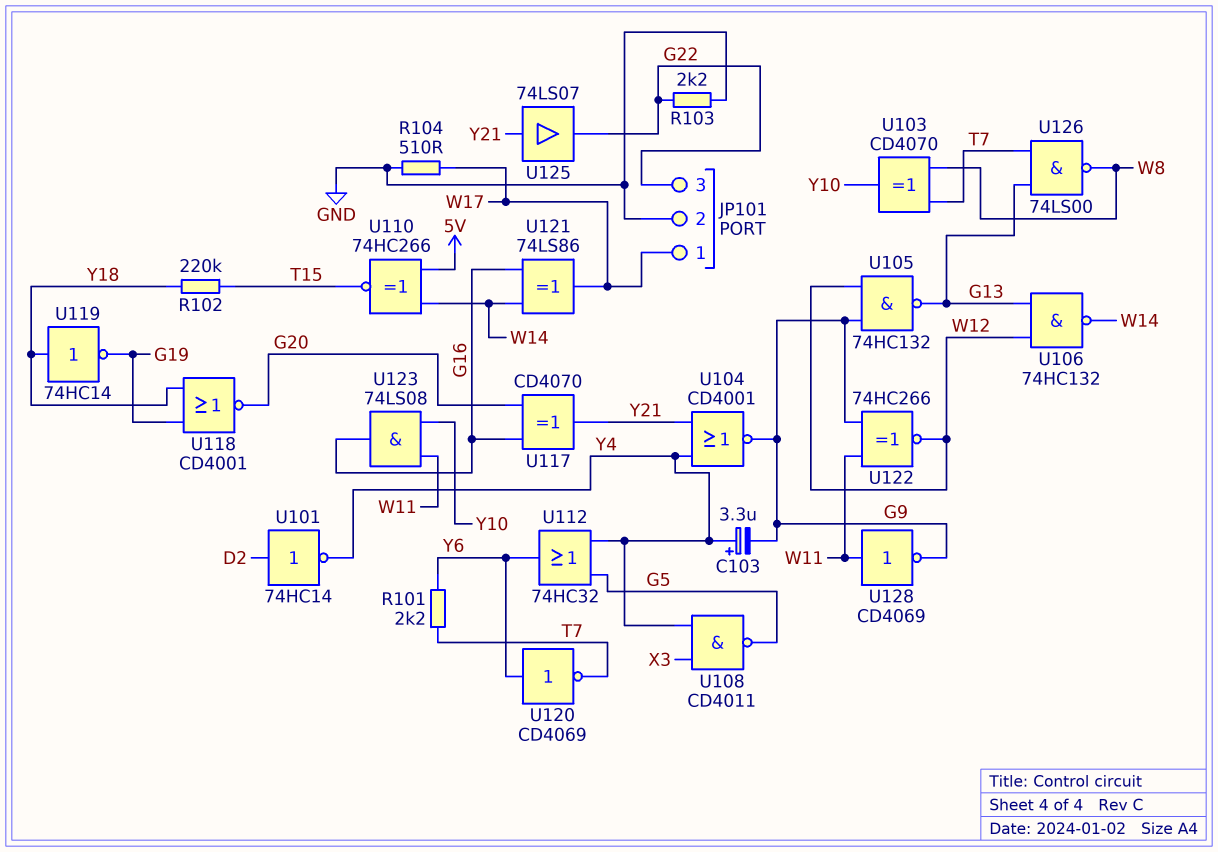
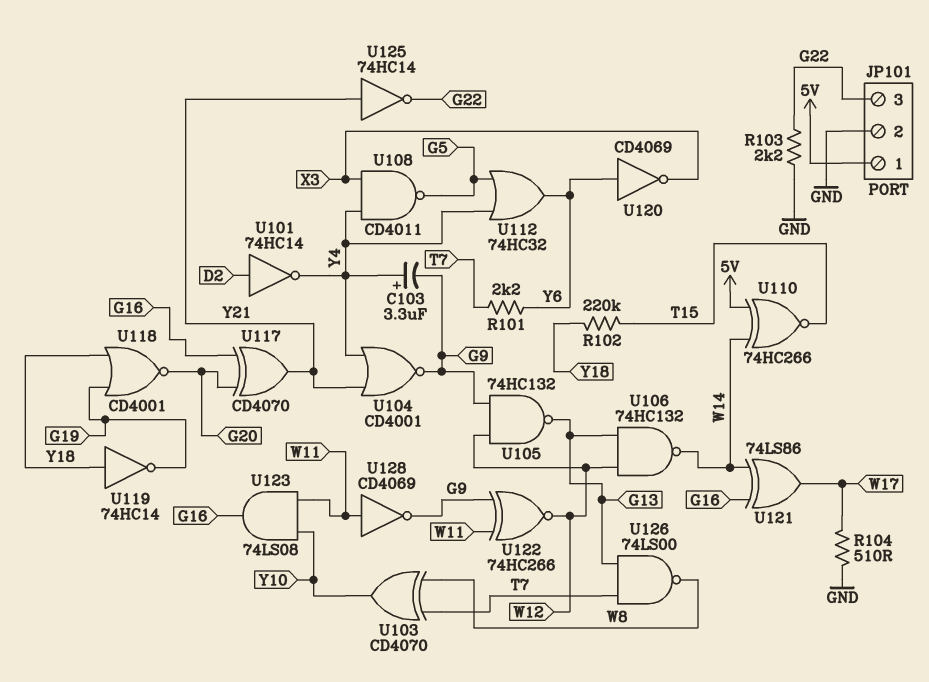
JP101 pin 1: W17 -> 5V
U120: NOT CD4069 (in Y6, out T7) -> NOT CD4069 (in Y6, out X3)
U125: buffer 74LS07 (in Y21, out G22) -> NOT 74HC14 (in Y21, out G22)

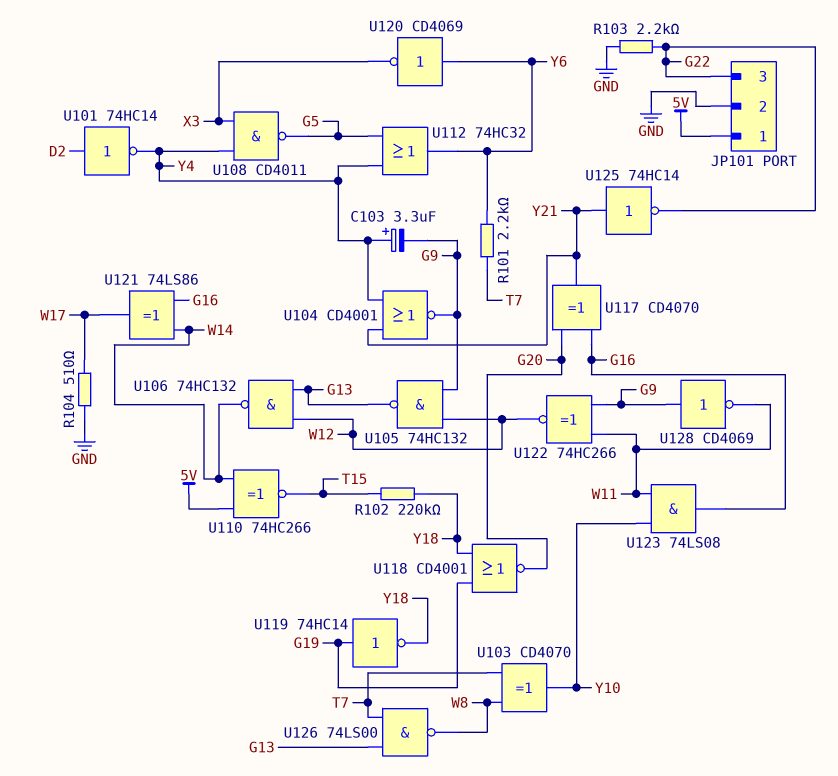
U119: NOT 74HC14 (in Y18, out G19) -> NOT 74HC14 (in G19, out Y18)
U128: NOT CD4069 (in W11, out G9) -> NOT CD4069 (in G9, out W11)

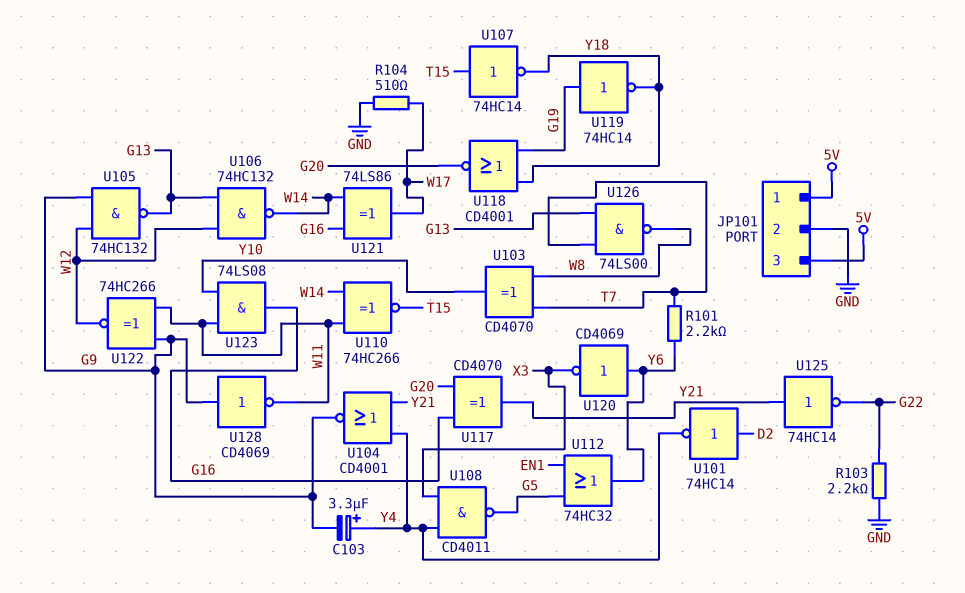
JP101 pin 3: G22 -> 5V
R102: 220k (T15, Y18) -> none
U107: none -> NOT 74HC14 (in T15, out Y18)
U110: XNOR 74HC266 (in 5V, in W14, out T15) -> XNOR 74HC266 (in W11, in W14, out T15)
U112: OR 74HC32 (in G5, in Y4, out Y6) -> OR 74HC32 (in EN1, in G5, out Y6)

